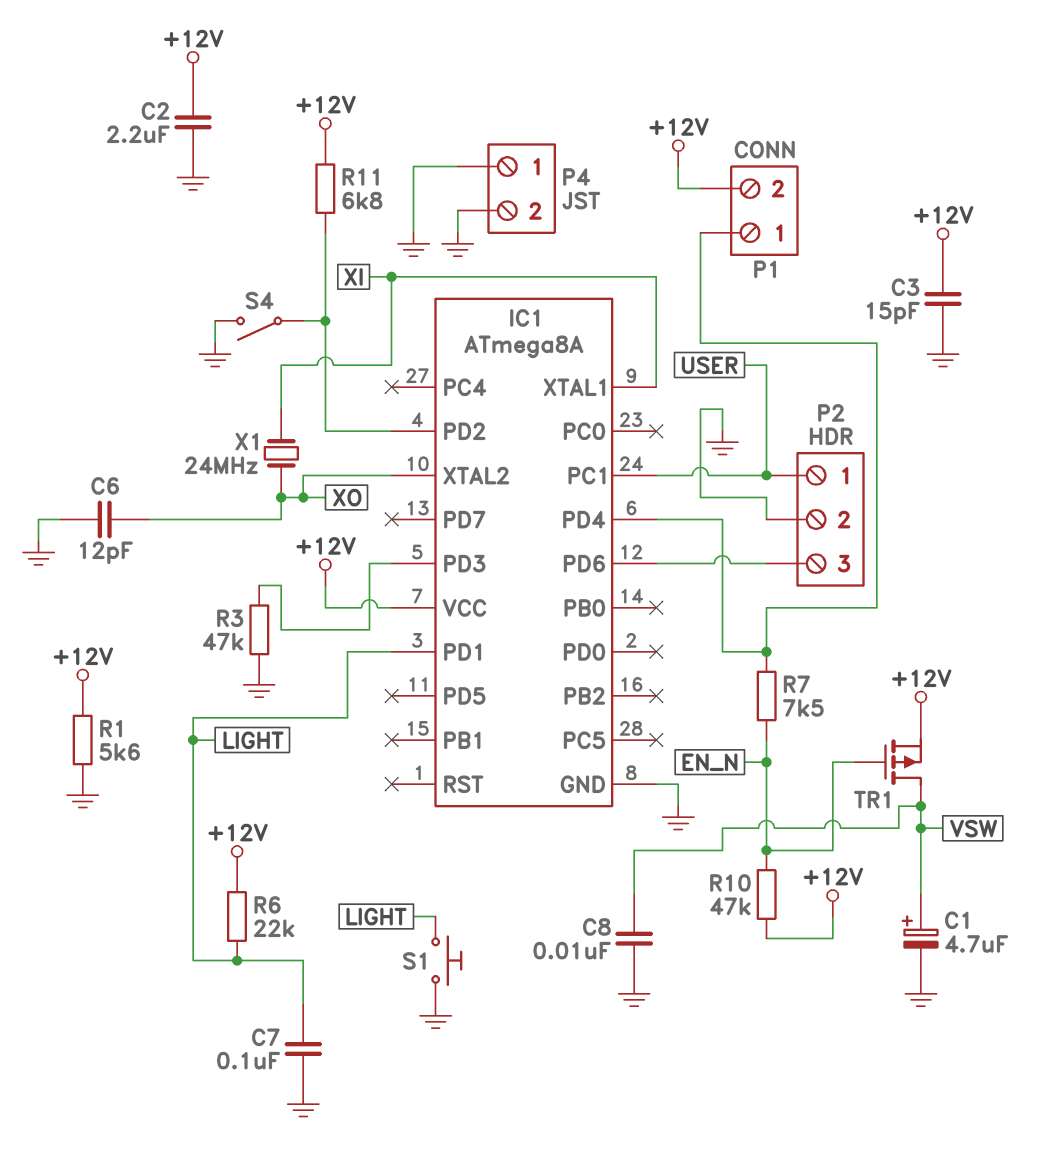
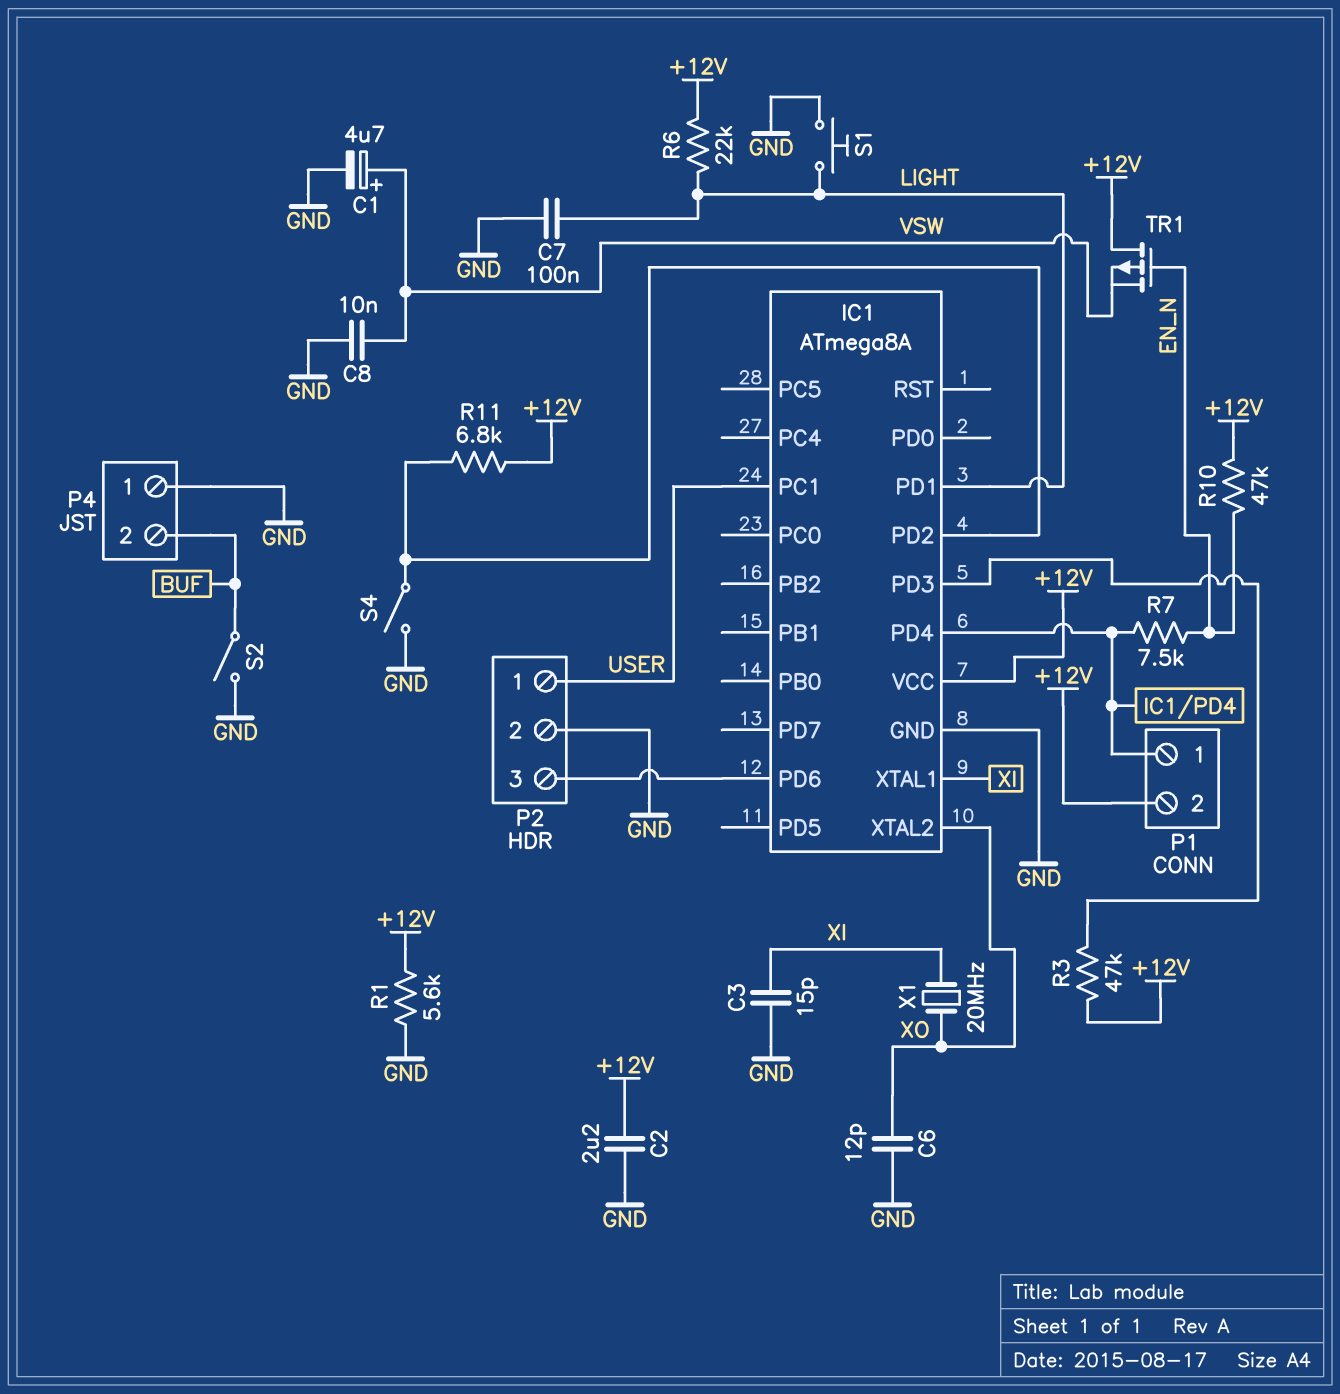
C3: 15pF (+12V, GND) -> 15pF (GND, XI)
P4 pin 2: GND -> BUF
R3: 47k (GND, IC1/PD3) -> 47k (+12V, IC1/PD3)
S2: none -> switch (BUF, GND)
TR1: PMOS (G EN_N, D VSW, S +12V) -> PMOS (G EN_N, D +12V, S VSW)
X1: 24MHz (XI, XO) -> 20MHz (XI, XO)

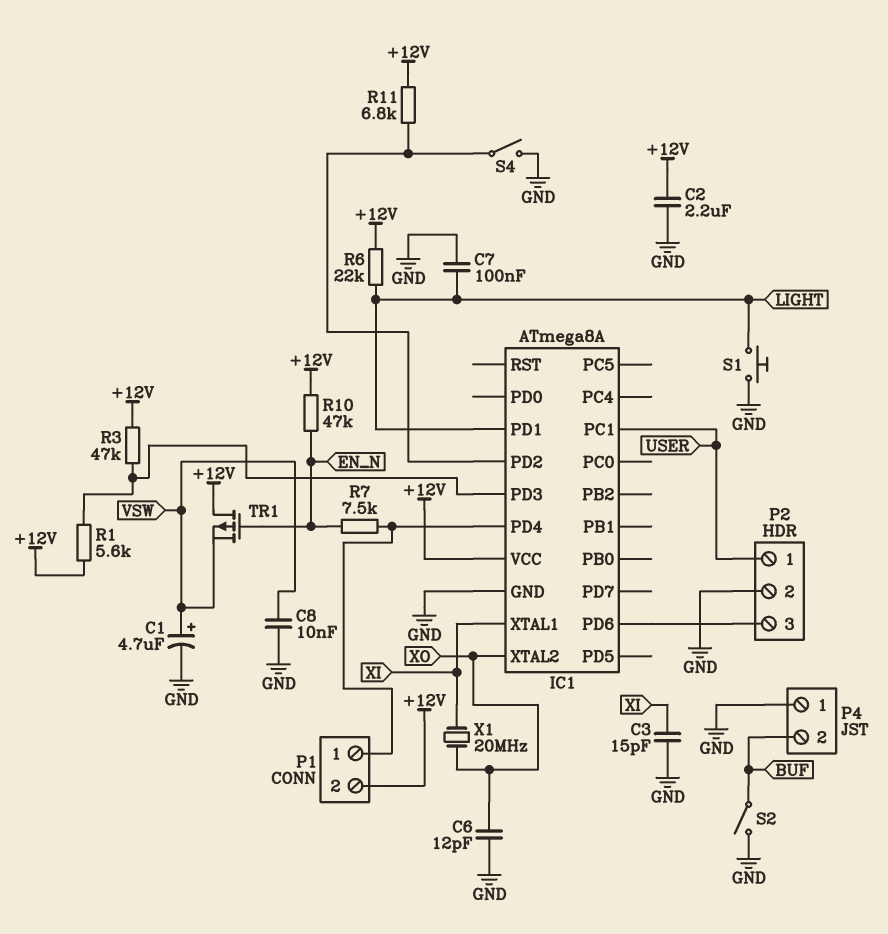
R1: 5.6k (+12V, GND) -> 5.6k (+12V, IC1/PD3)

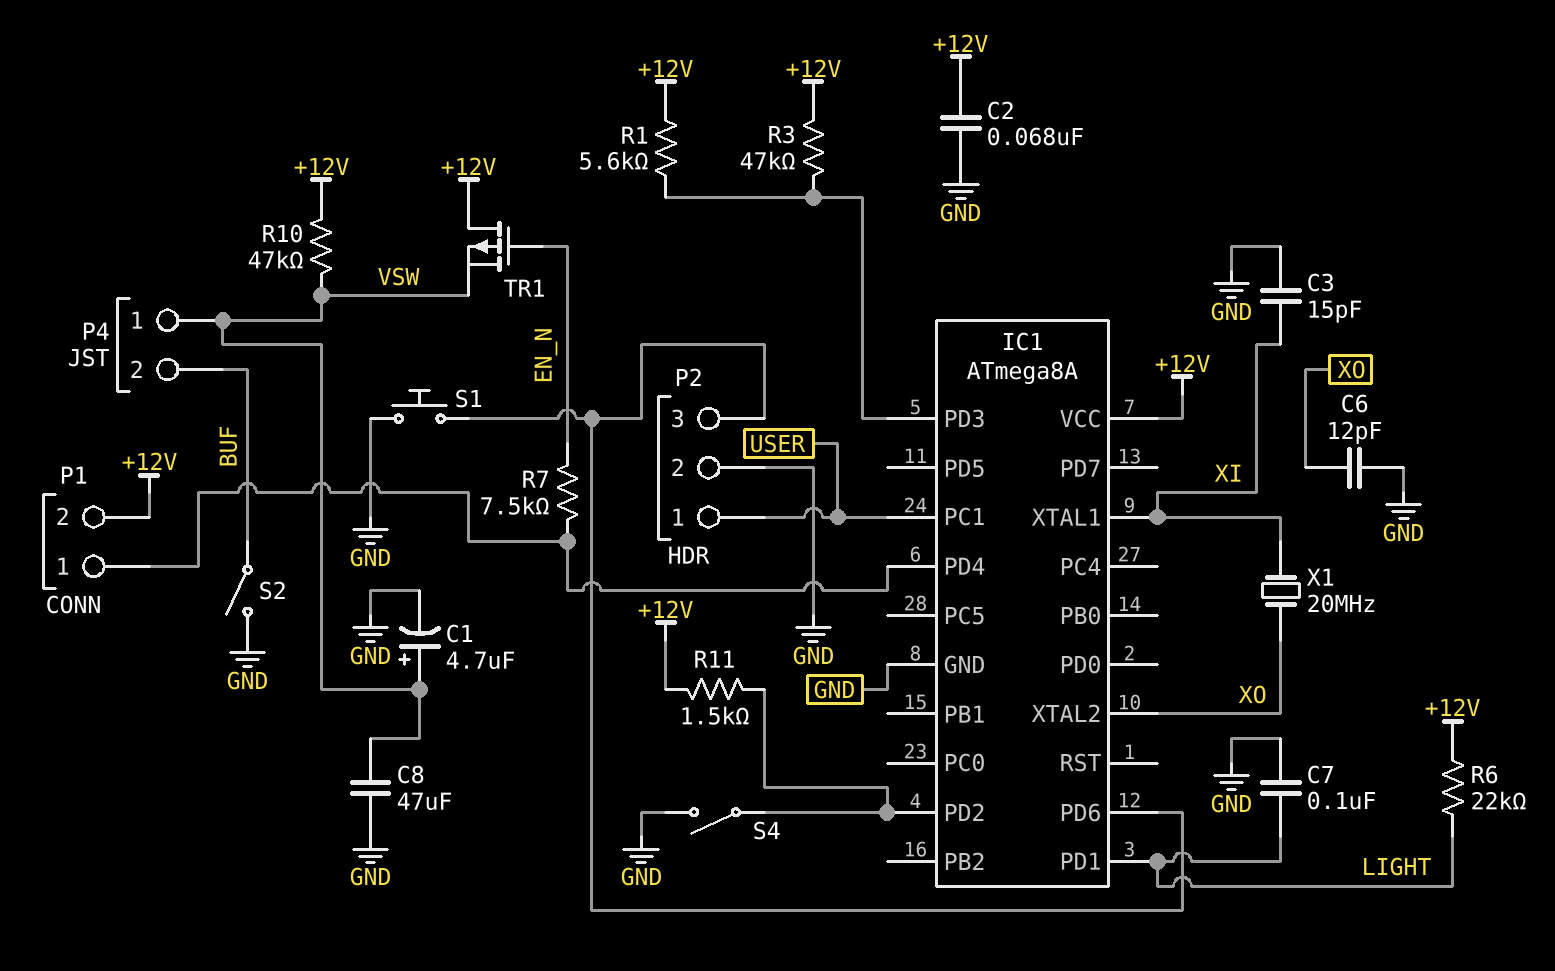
C2: 2.2uF (+12V, GND) -> 68nF (+12V, GND)
C8: 10nF (GND, VSW) -> 47uF (GND, VSW)
P4 pin 1: GND -> VSW
R10: 47k (+12V, EN_N) -> 47k (+12V, VSW)
R11: 6.8k (+12V, IC1/PD2) -> 1.5k (+12V, IC1/PD2)
S1: button (GND, LIGHT) -> button (GND, IC1/PD6)

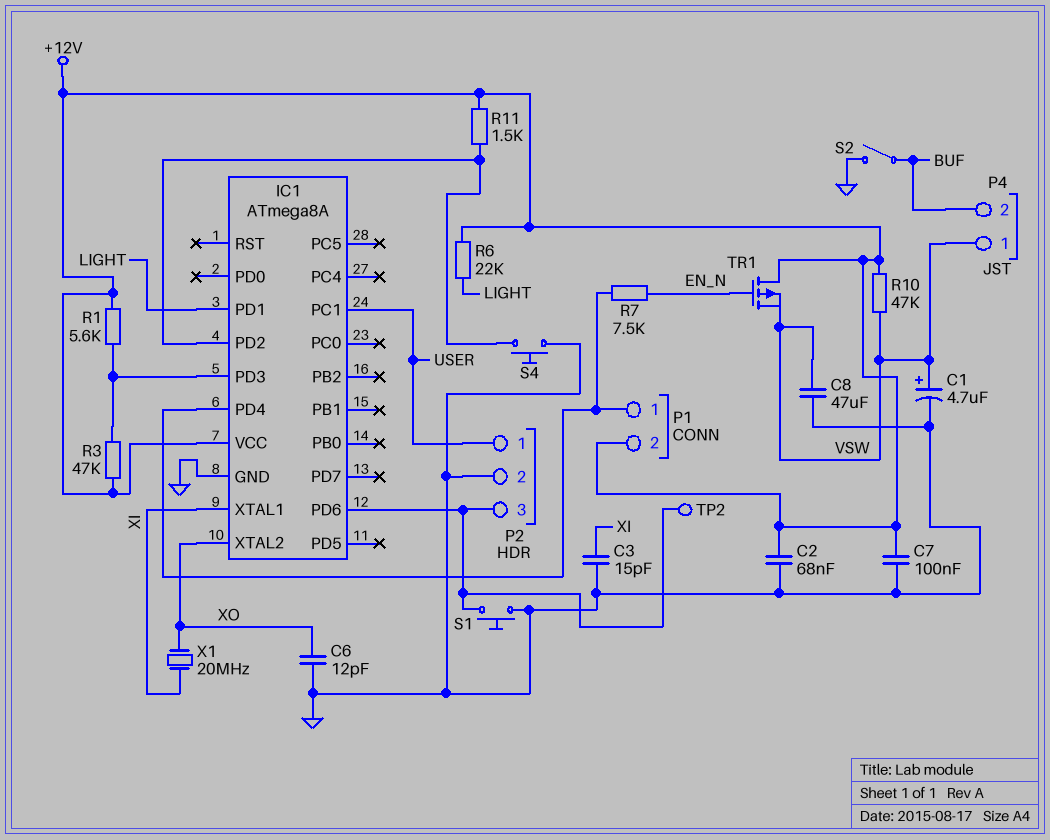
C7: 100nF (GND, LIGHT) -> 100nF (+12V, GND)
S4: switch (GND, IC1/PD2) -> button (GND, IC1/PD2)
TP2: none -> test point (IC1/PD6)

